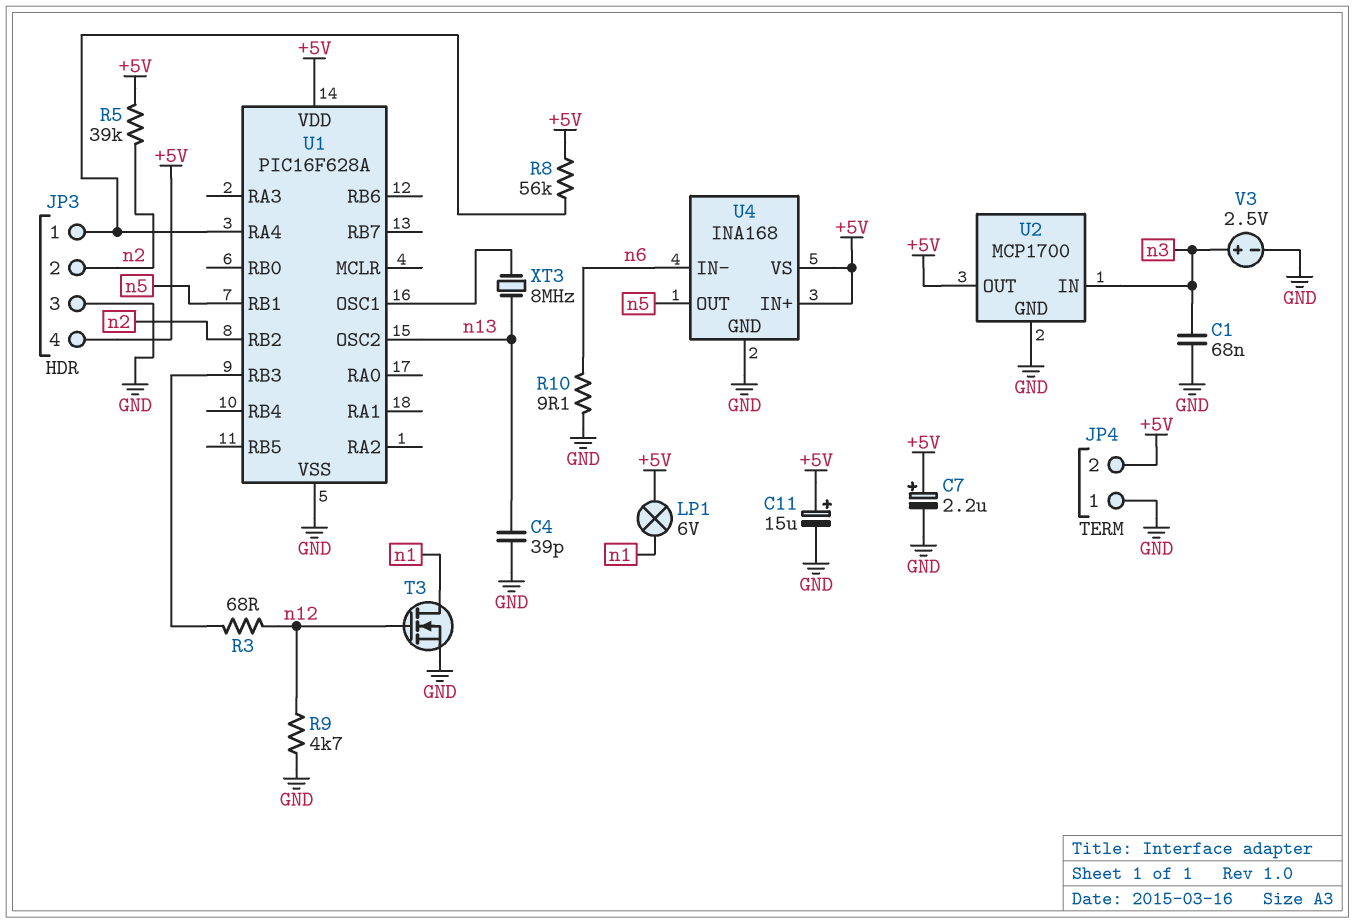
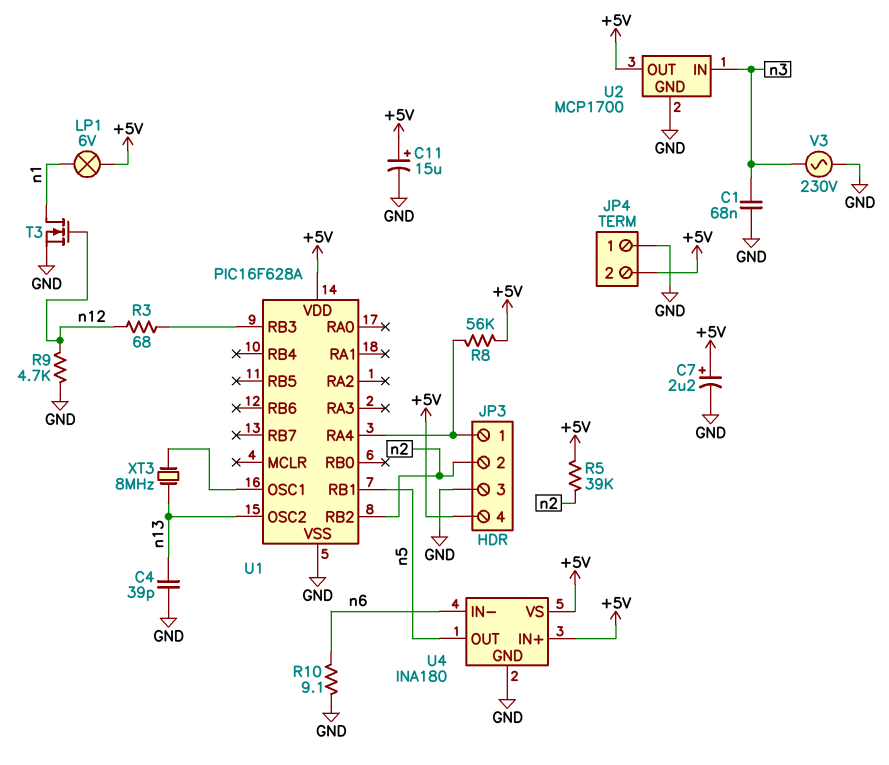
U4: INA168 -> INA180
V3: 2.5V (plus n3, minus GND) -> AC 230V (GND, n3)

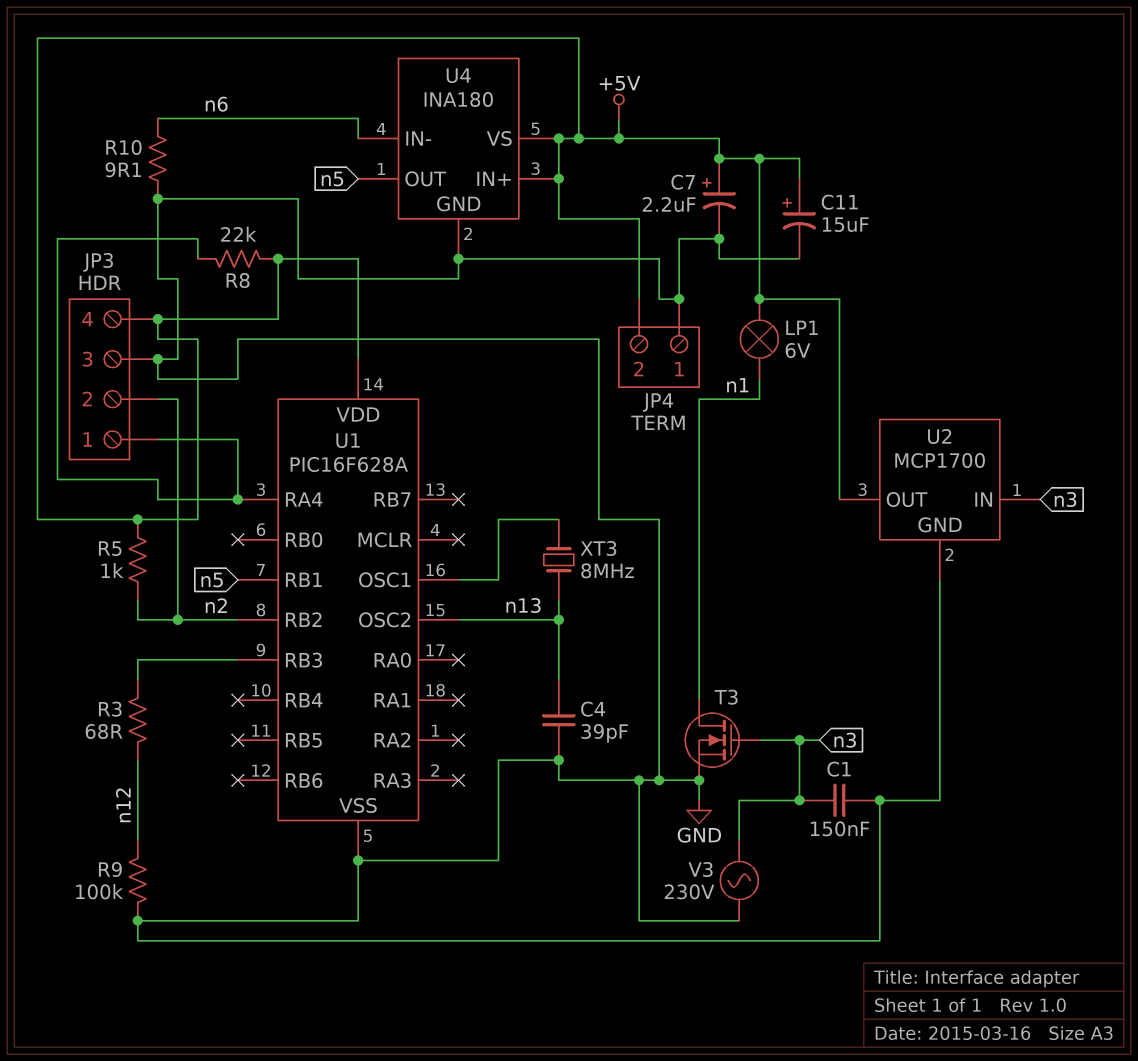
C1: 68nF (GND, n3) -> 150nF (GND, n3)
R5: 39k (+5V, n2) -> 1k (+5V, n2)
R8: 56k (+5V, JP3/1) -> 22k (+5V, JP3/1)
R9: 4.7k (GND, n12) -> 100k (GND, n12)
T3: NMOS (G n12, D n1, S GND) -> NMOS (G n3, D n1, S GND)

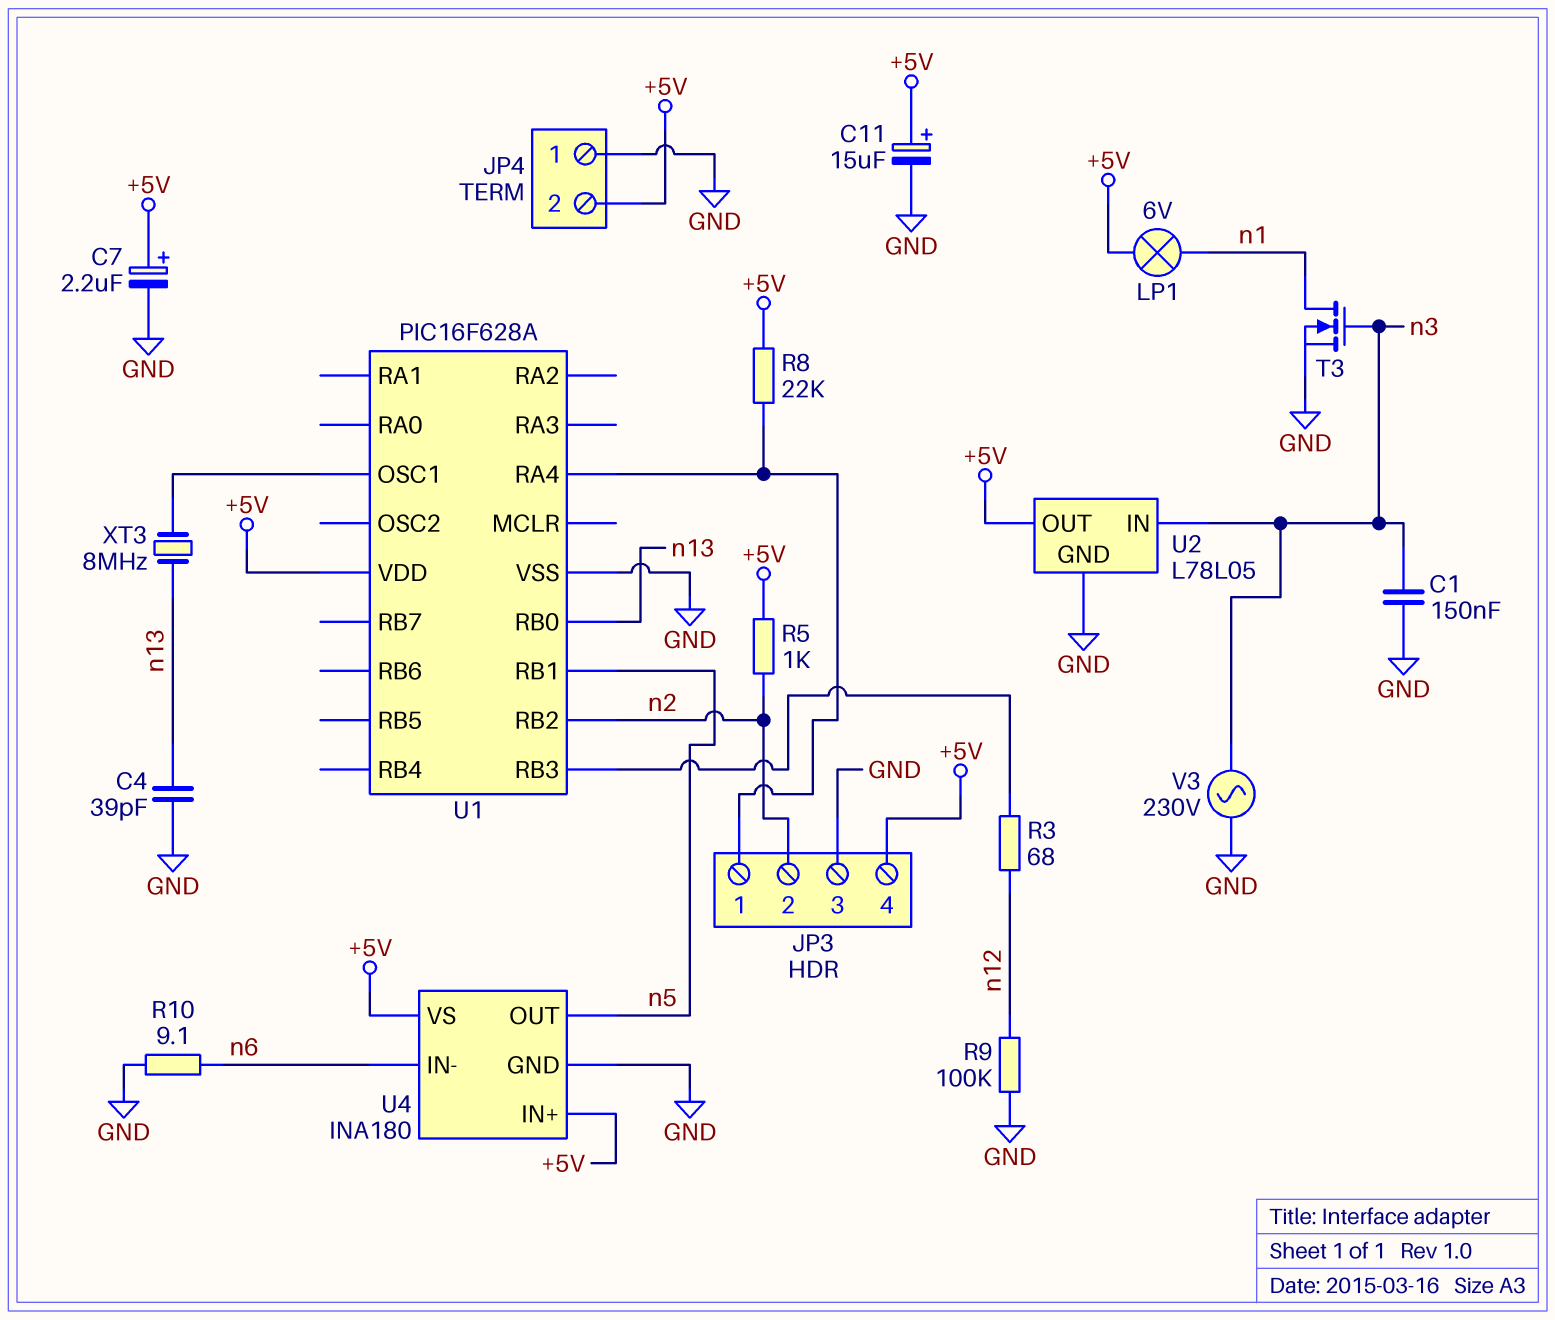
U1 pin OSC2: n13 -> none
U1 pin RB0: none -> n13
U2: MCP1700 -> L78L05

